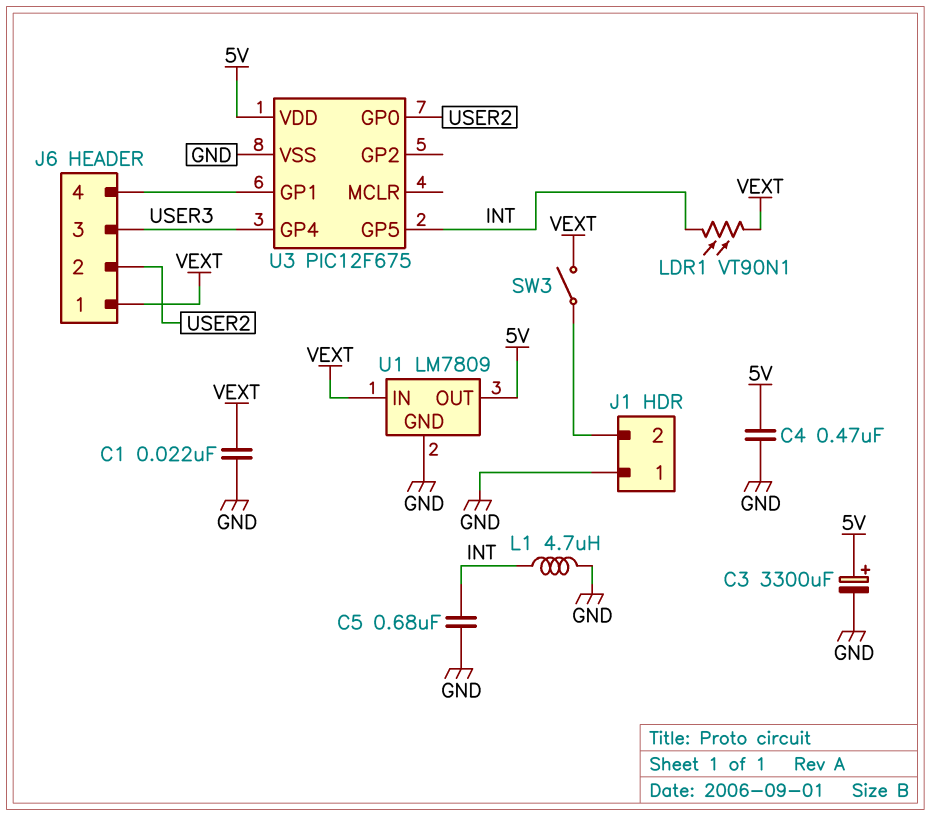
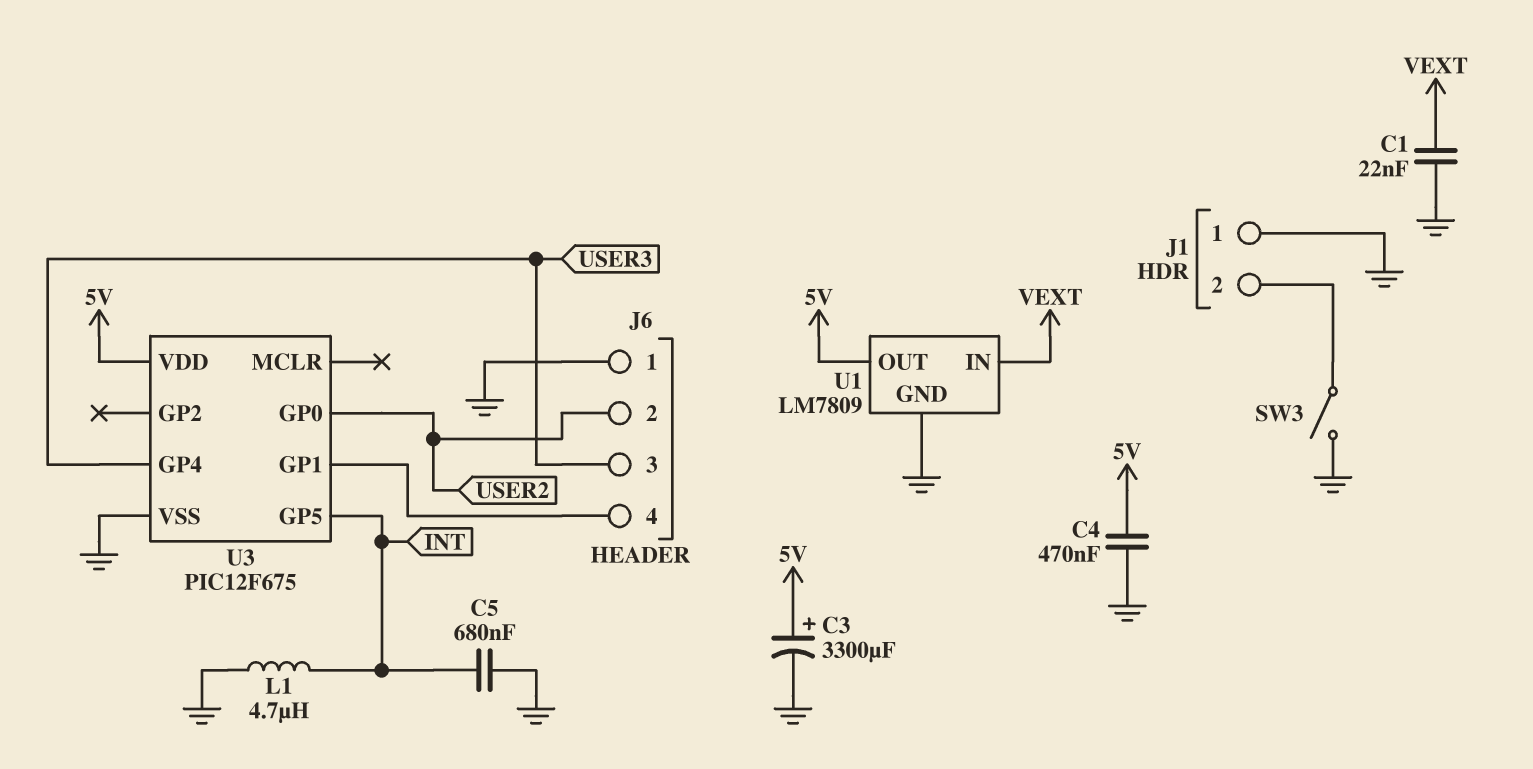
J6 pin 1: VEXT -> GND
LDR1: VT90N1 (INT, VEXT) -> none
SW3: switch (J1/2, VEXT) -> switch (GND, J1/2)

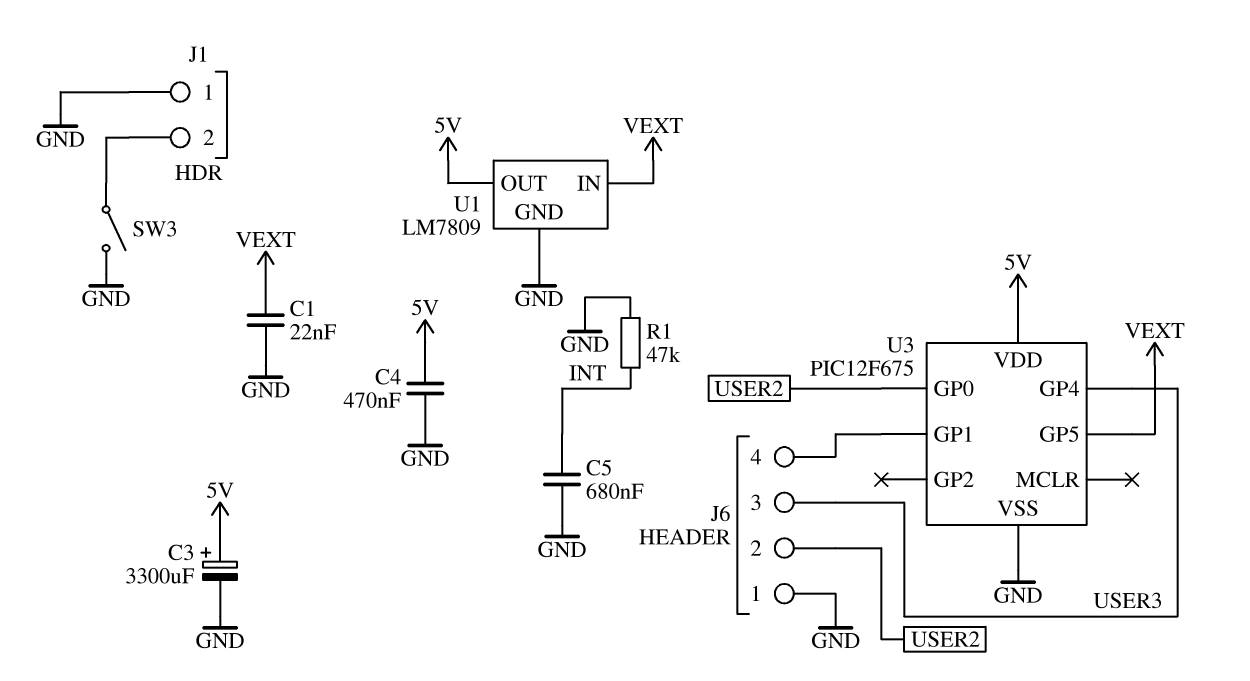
L1: 4.7uH (GND, INT) -> none
R1: none -> 47k (GND, INT)
U3 pin GP5: INT -> VEXT

